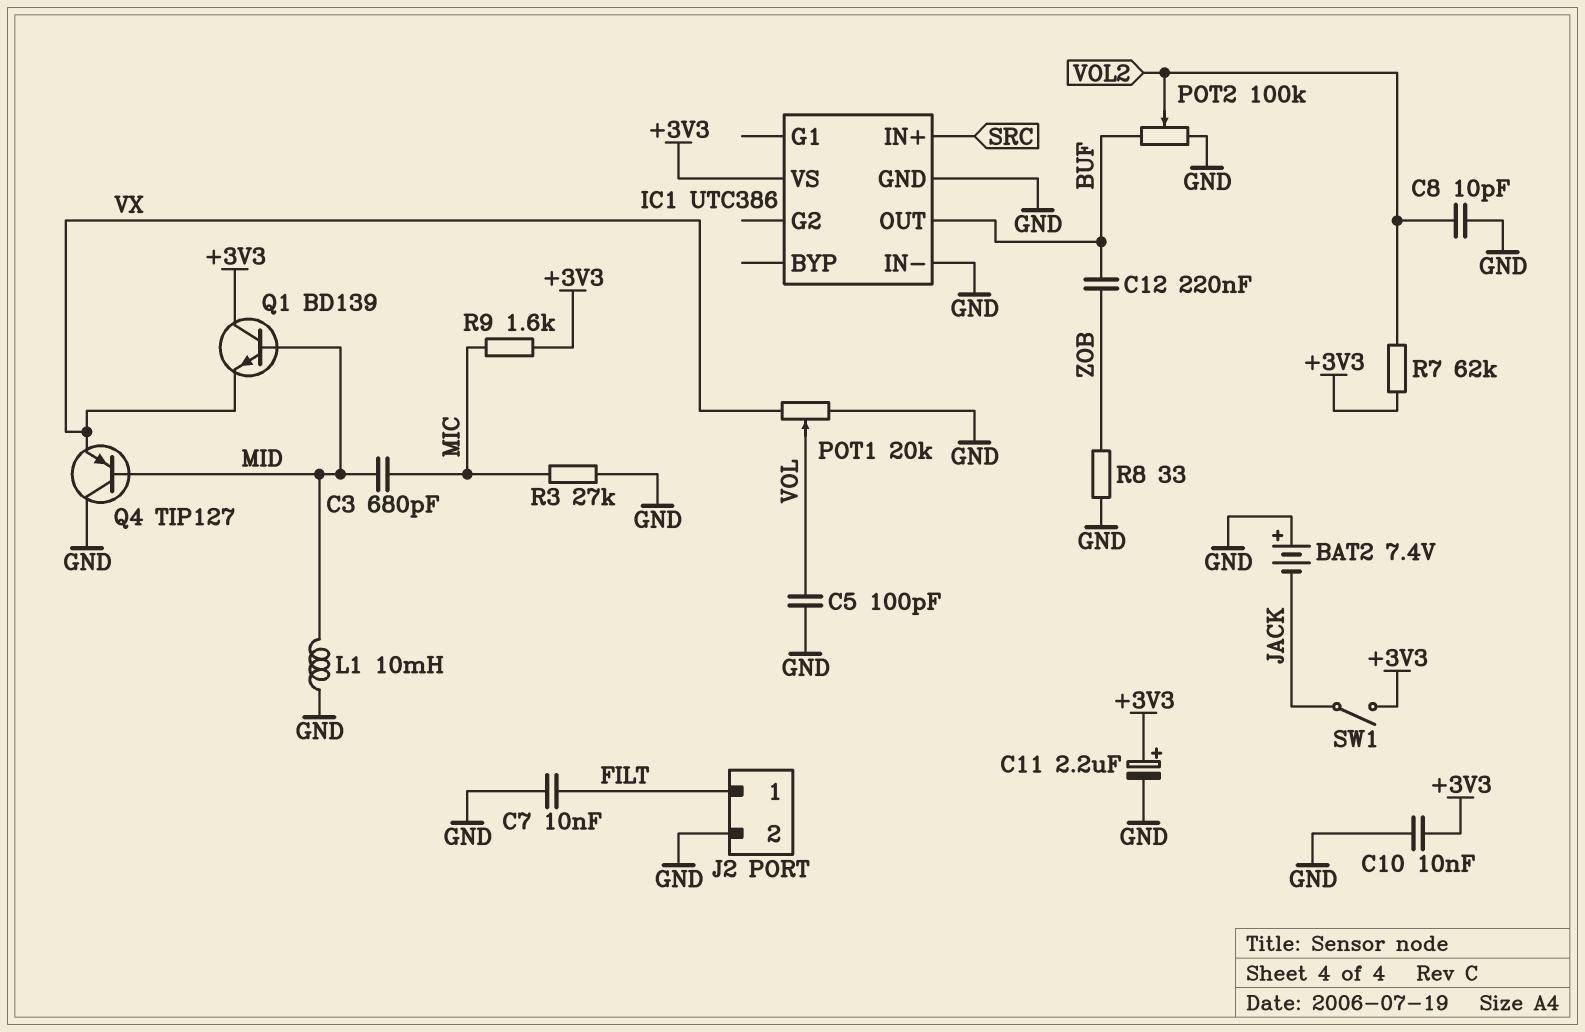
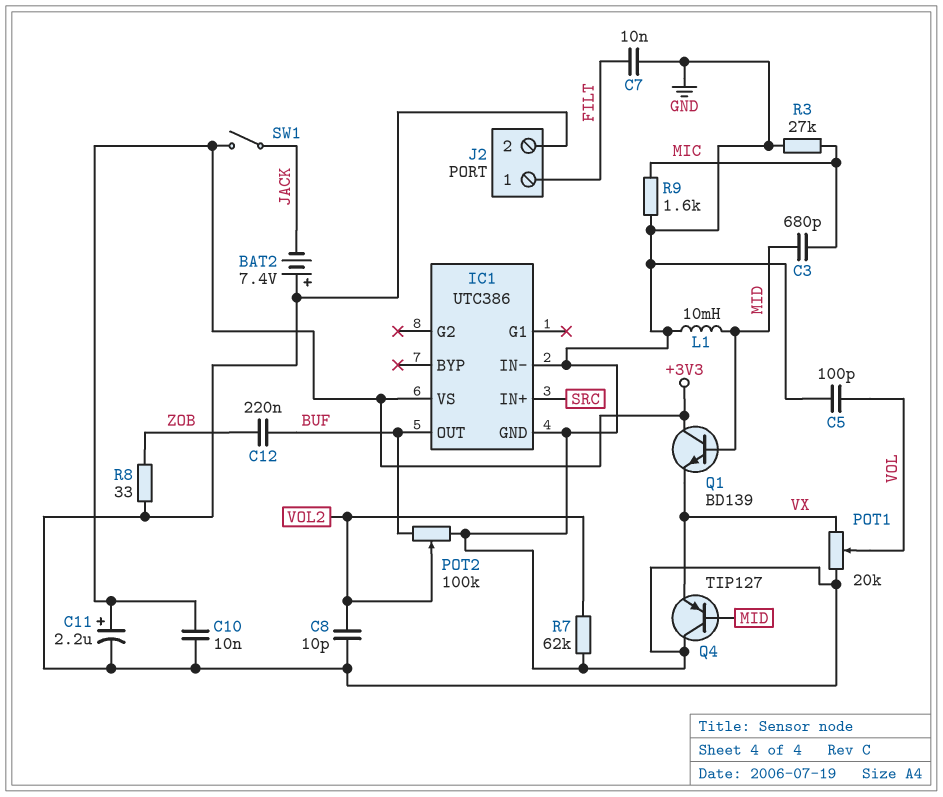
R7: 62k (+3V3, VOL2) -> 62k (GND, VOL2)
R9: 1.6k (+3V3, MIC) -> 1.6k (GND, MIC)

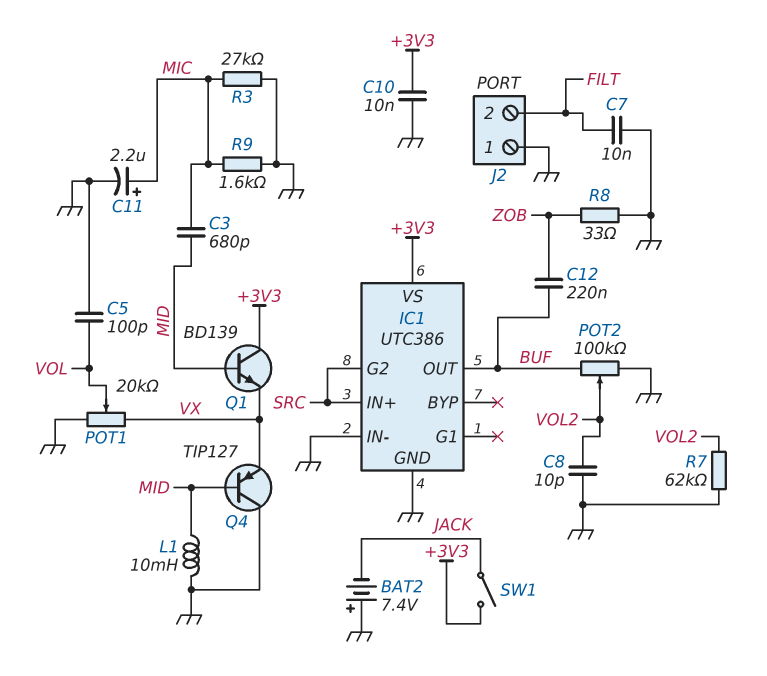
C11: 2.2uF (plus +3V3, minus GND) -> 2.2uF (plus MIC, minus GND)
IC1 pin G2: none -> SRC
J2 pin 1: FILT -> GND
J2 pin 2: GND -> FILT

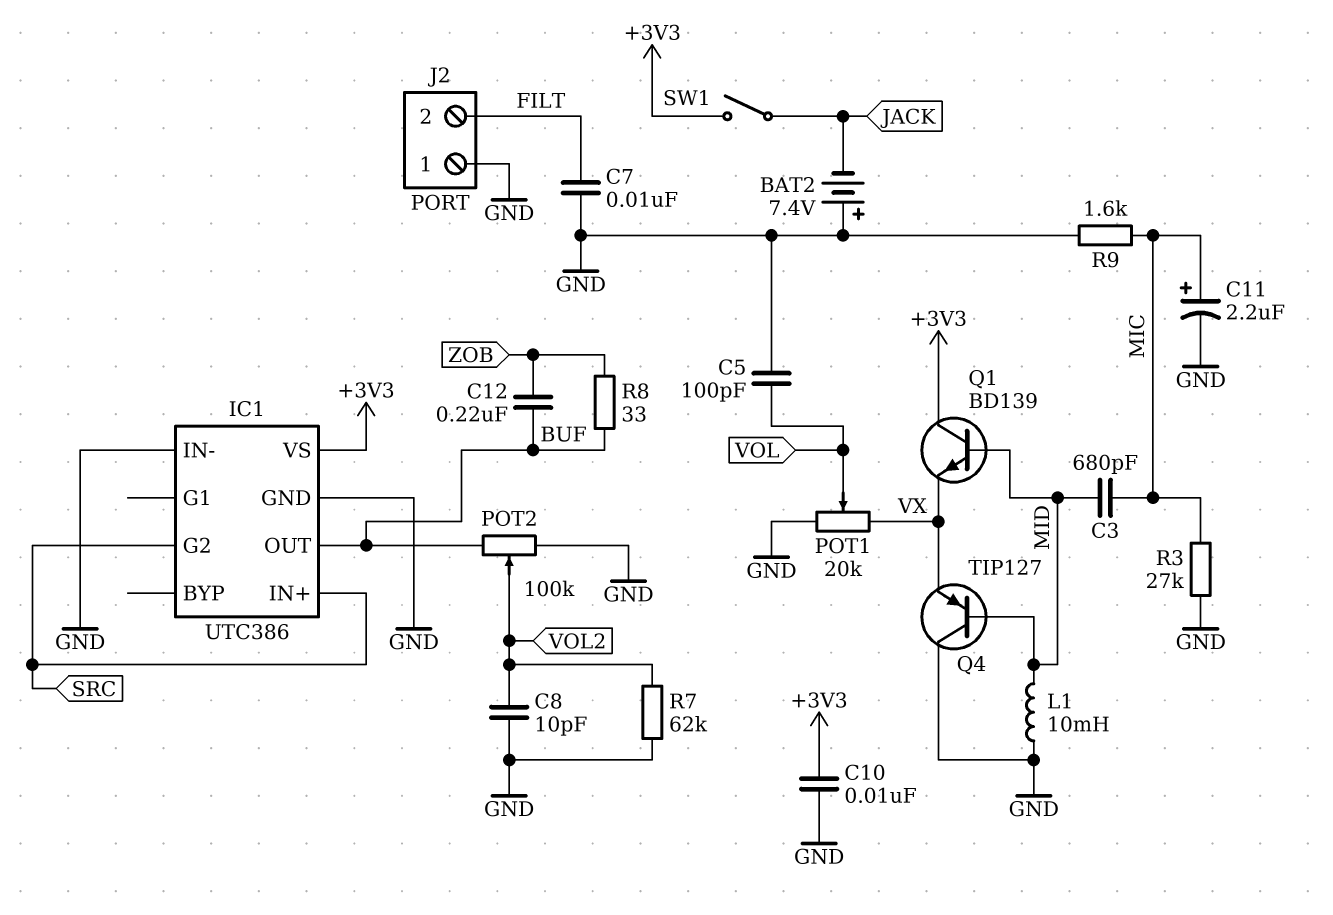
R8: 33 (GND, ZOB) -> 33 (BUF, ZOB)

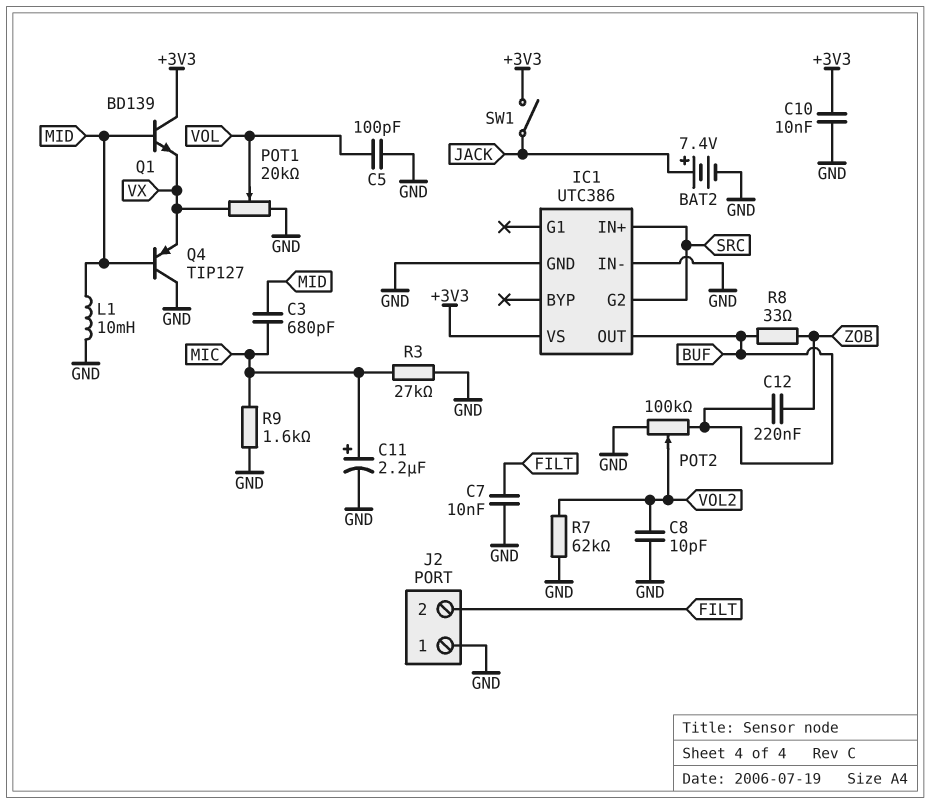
BAT2: 7.4V (plus GND, minus JACK) -> 7.4V (plus JACK, minus GND)

